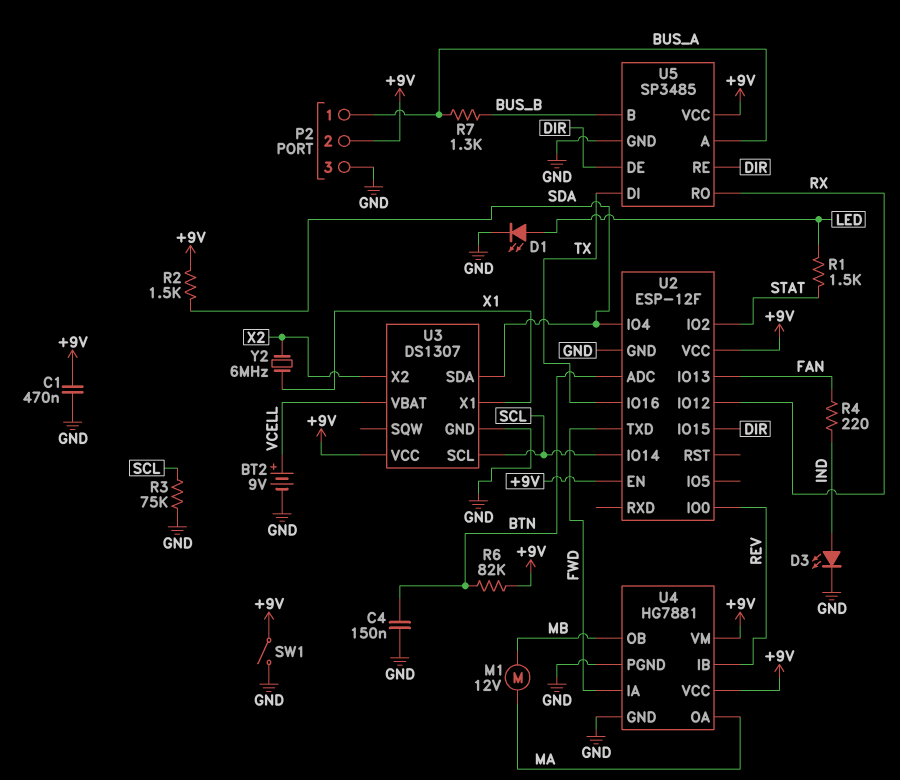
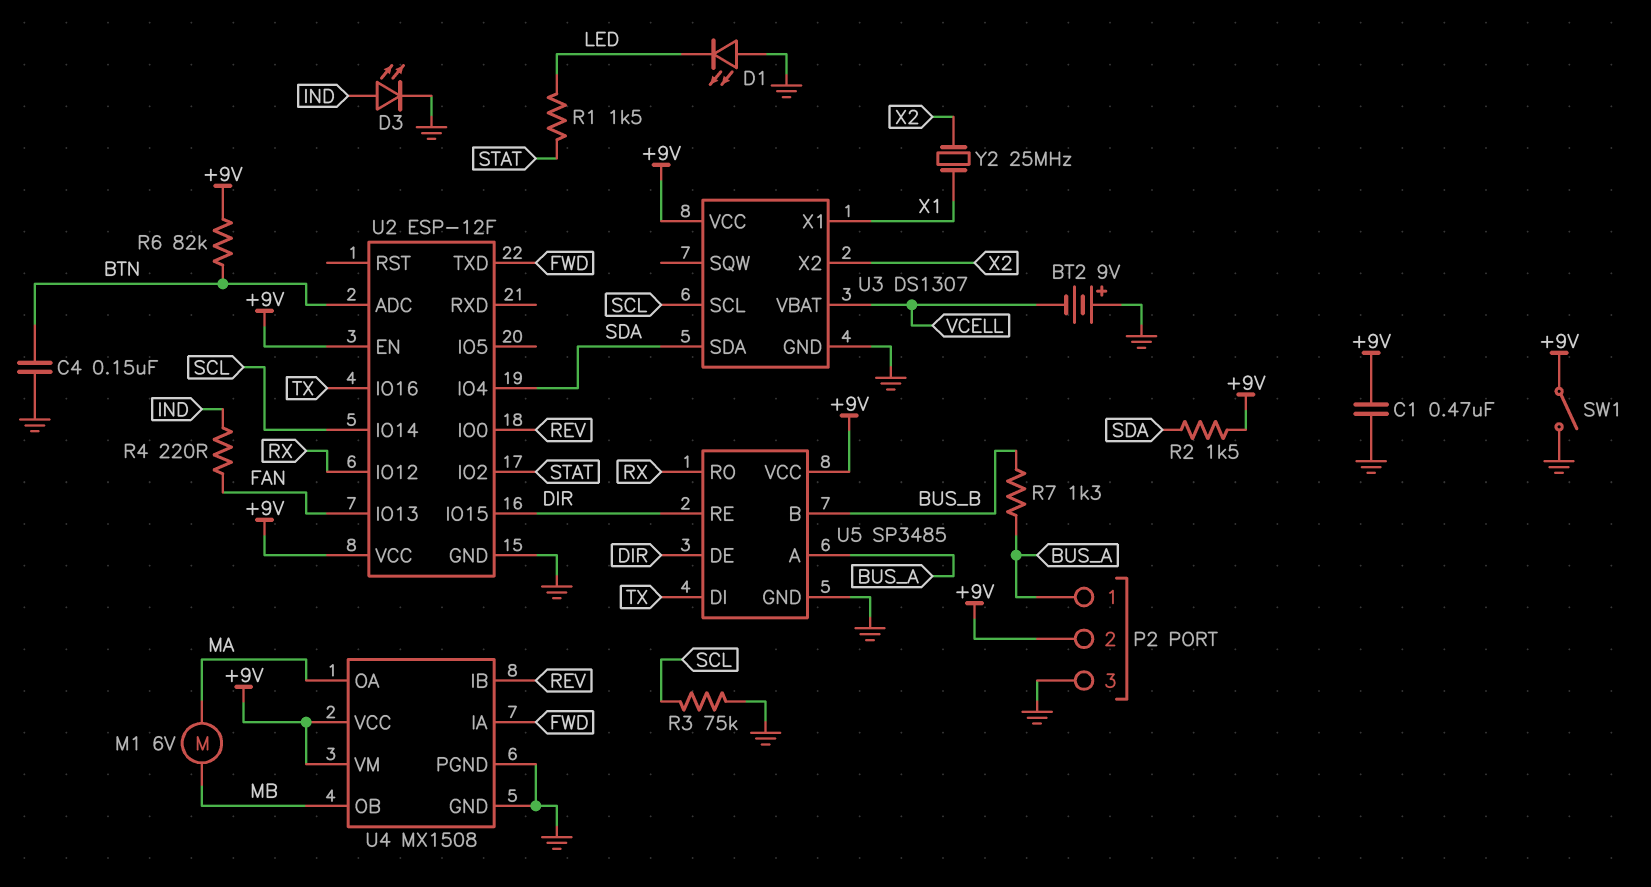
BT2: 9V (plus VCELL, minus GND) -> 9V (plus GND, minus VCELL)
D1: LED (A LED, K GND) -> LED (A GND, K LED)
M1: motor 12V (MA, MB) -> motor 6V (MA, MB)
U4: HG7881 -> MX1508
Y2: 6MHz (X1, X2) -> 25MHz (X1, X2)

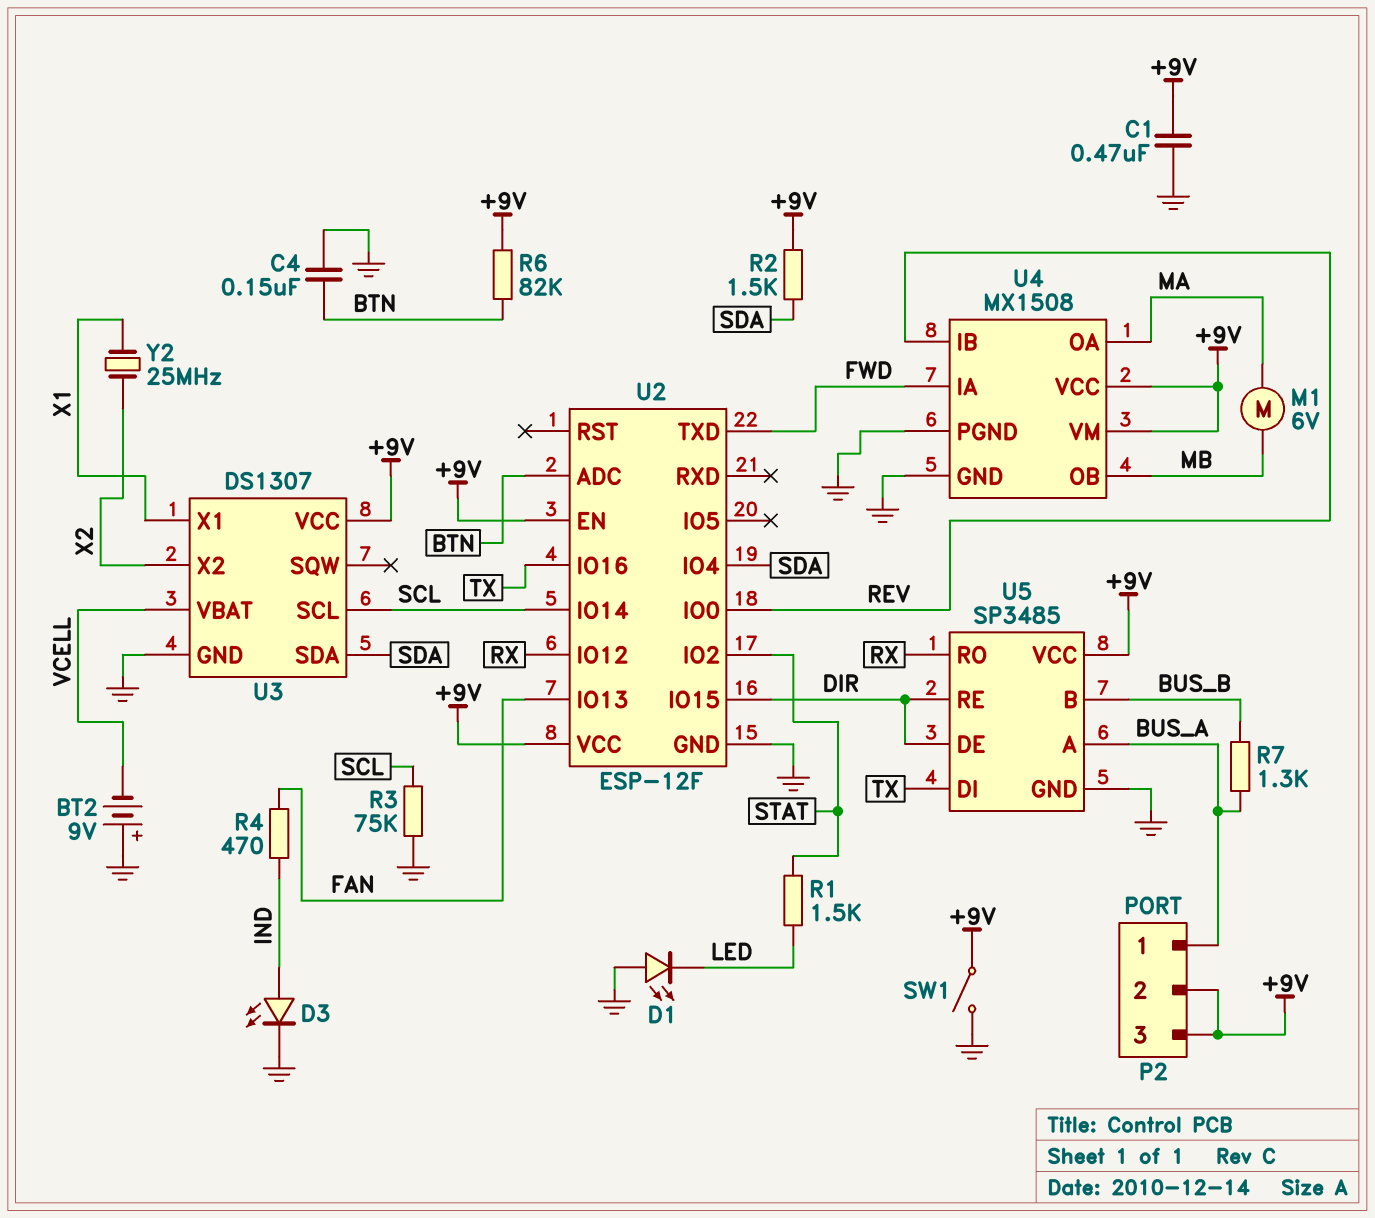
P2 pin 3: GND -> +9V
R4: 220 (FAN, IND) -> 470 (FAN, IND)

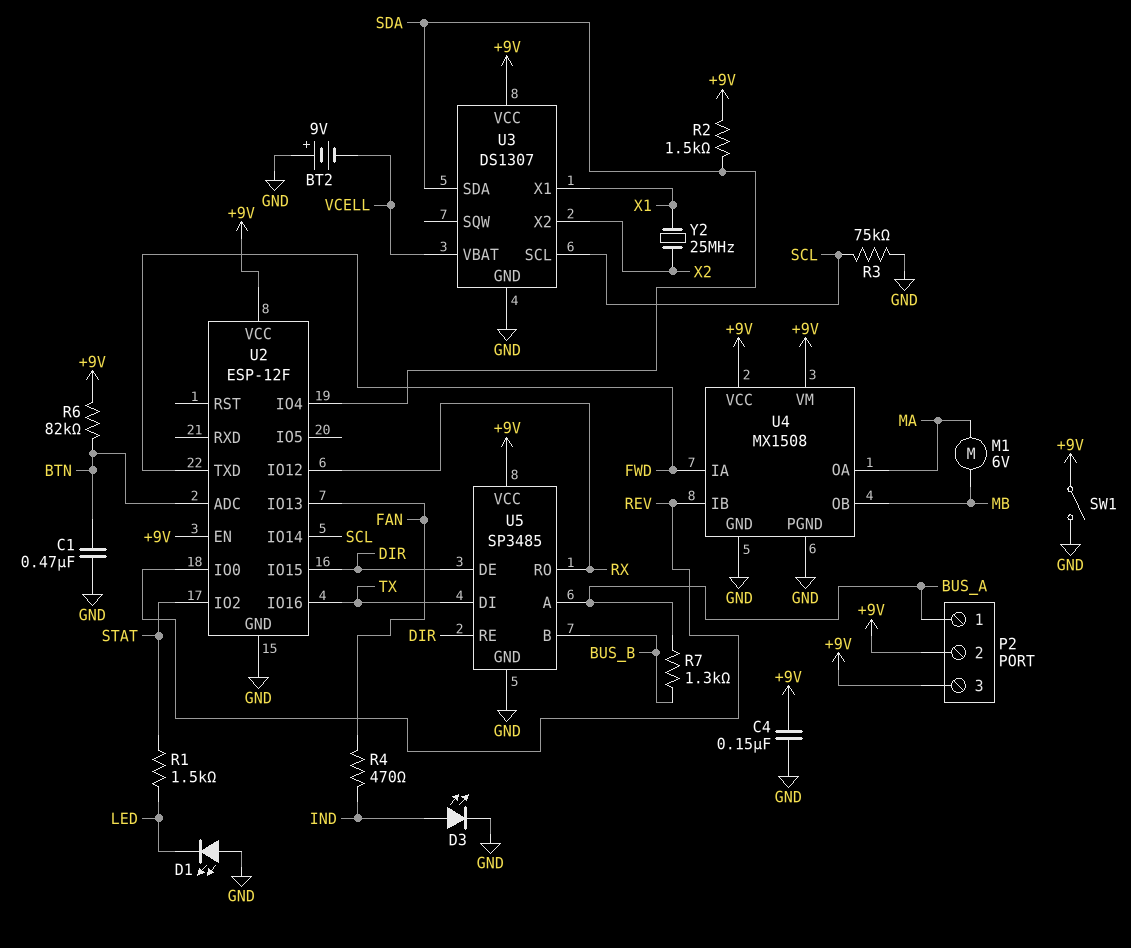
C1: 470nF (+9V, GND) -> 470nF (BTN, GND)
C4: 150nF (BTN, GND) -> 150nF (+9V, GND)

